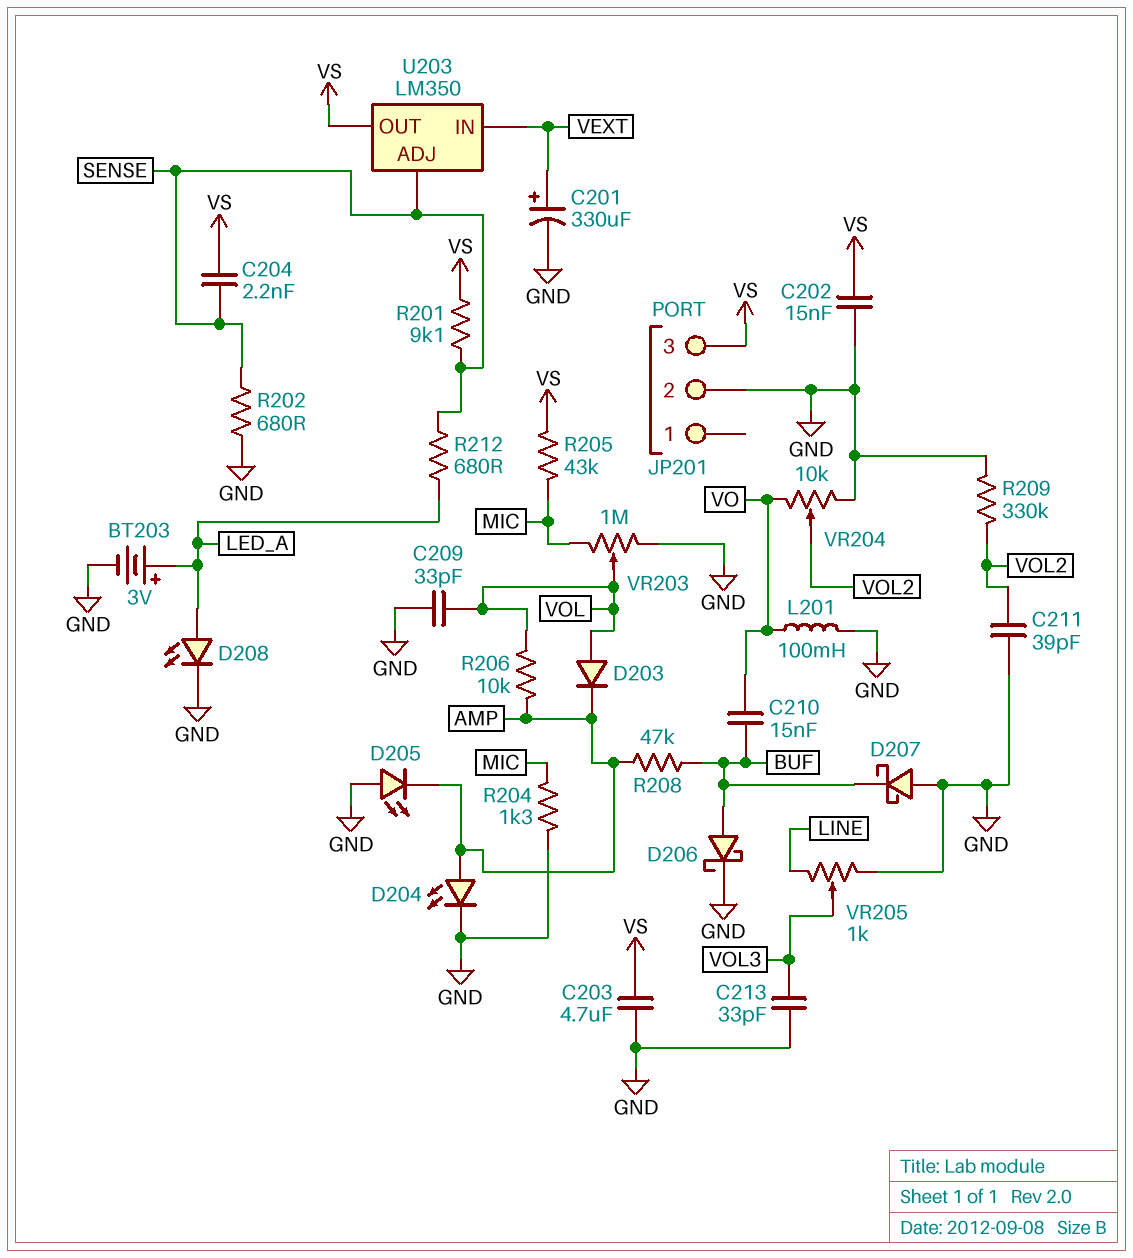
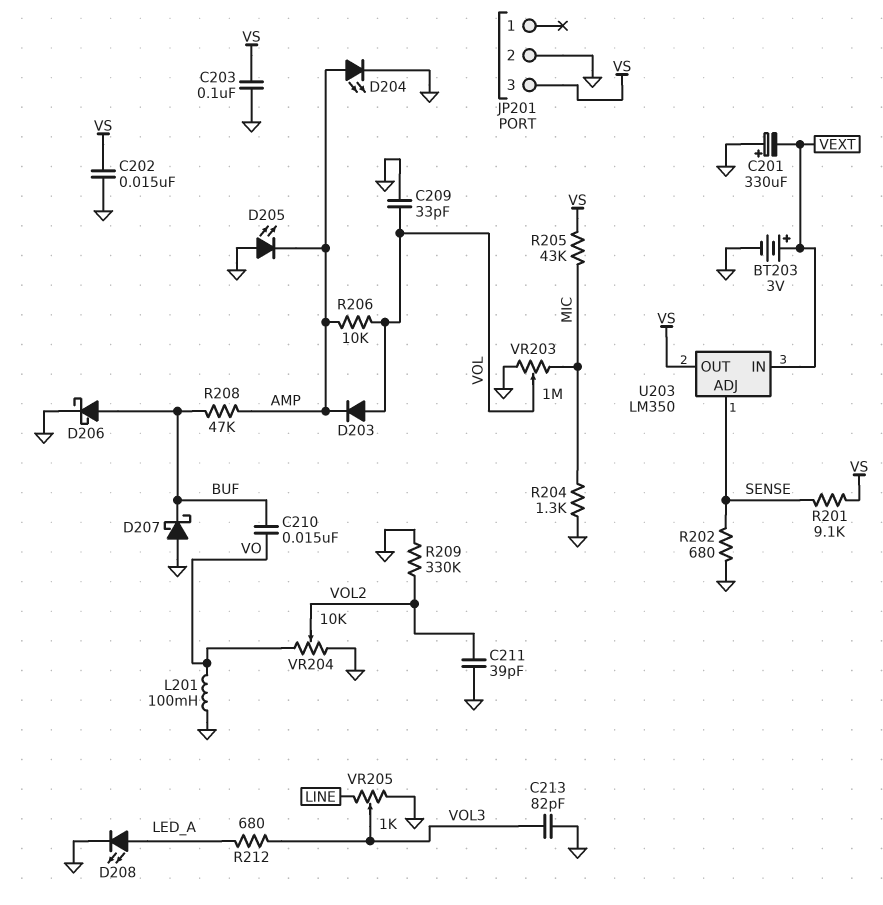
BT203: 3V (plus LED_A, minus GND) -> 3V (plus VEXT, minus GND)
C201: 330uF (plus VEXT, minus GND) -> 330uF (plus GND, minus VEXT)
C203: 4.7uF (GND, VS) -> 100nF (GND, VS)
C204: 2.2nF (SENSE, VS) -> none
C213: 33pF (GND, VOL3) -> 82pF (GND, VOL3)
R212: 680 (LED_A, SENSE) -> 680 (LED_A, VOL3)

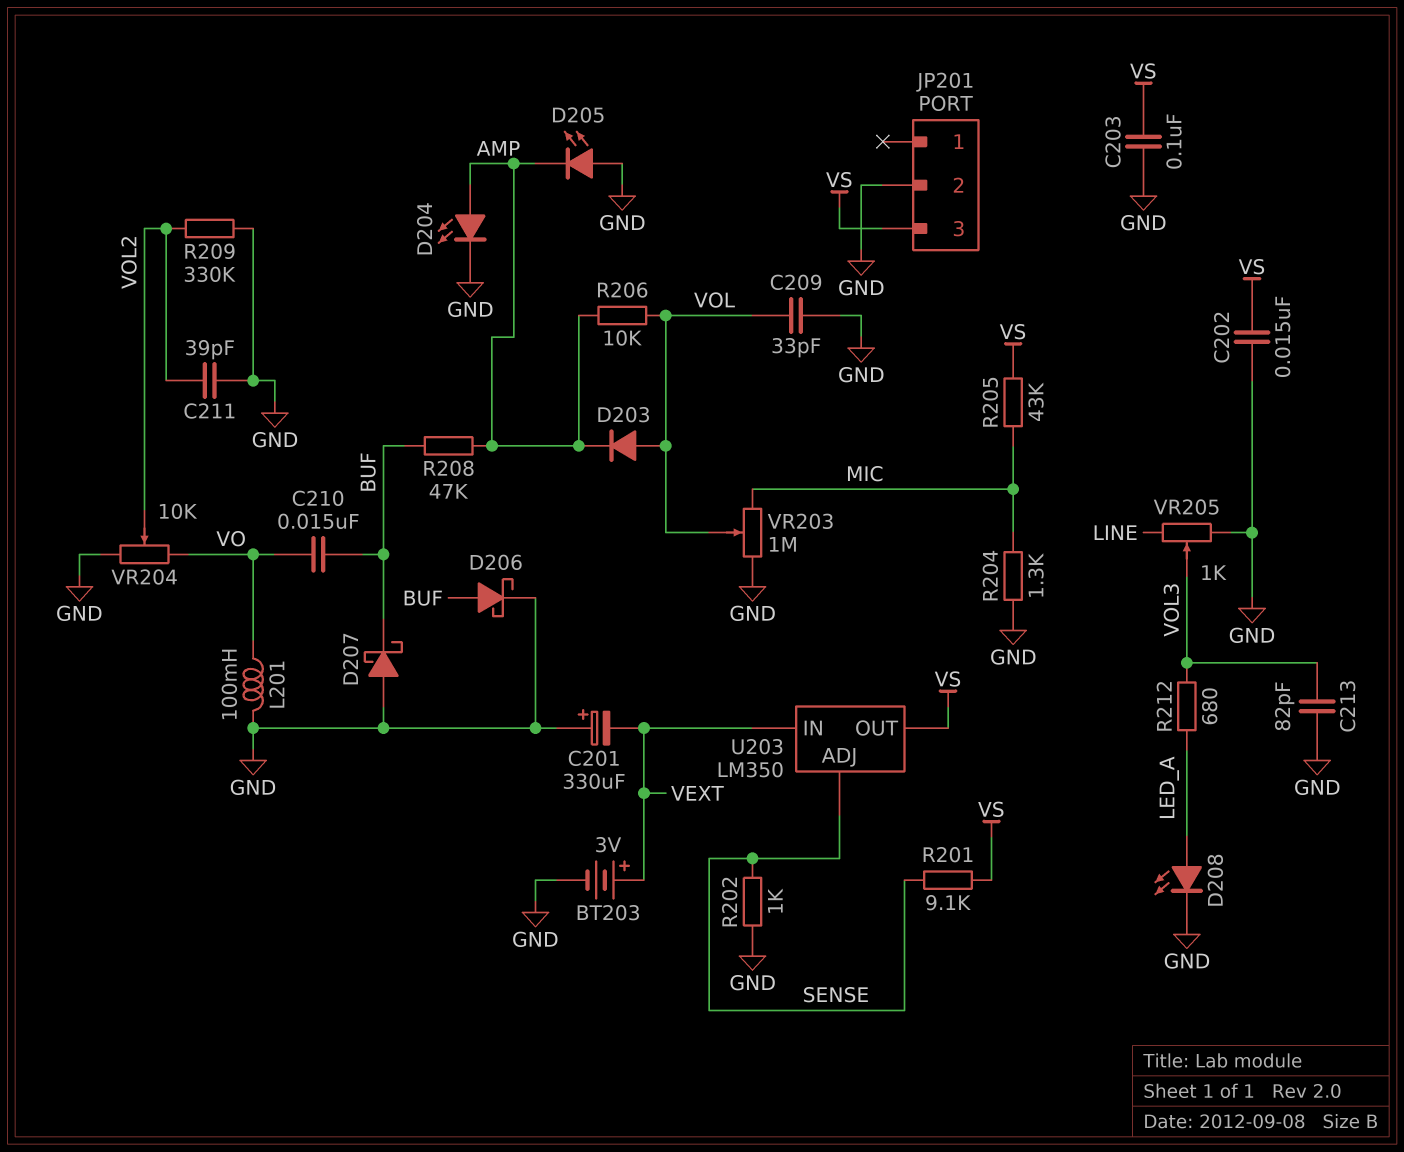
R202: 680 (GND, SENSE) -> 1k (GND, SENSE)

